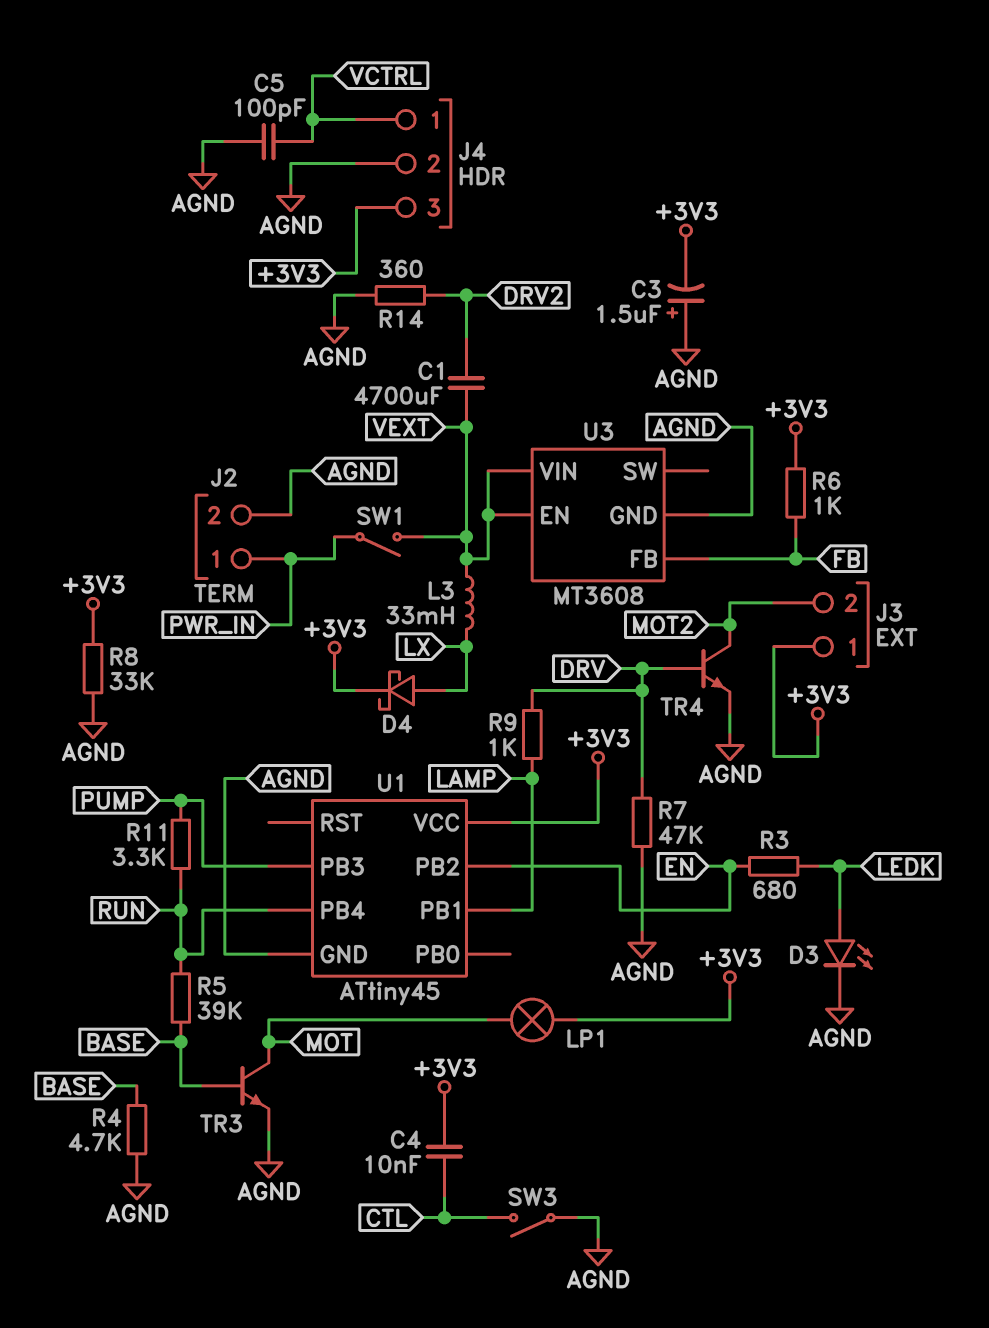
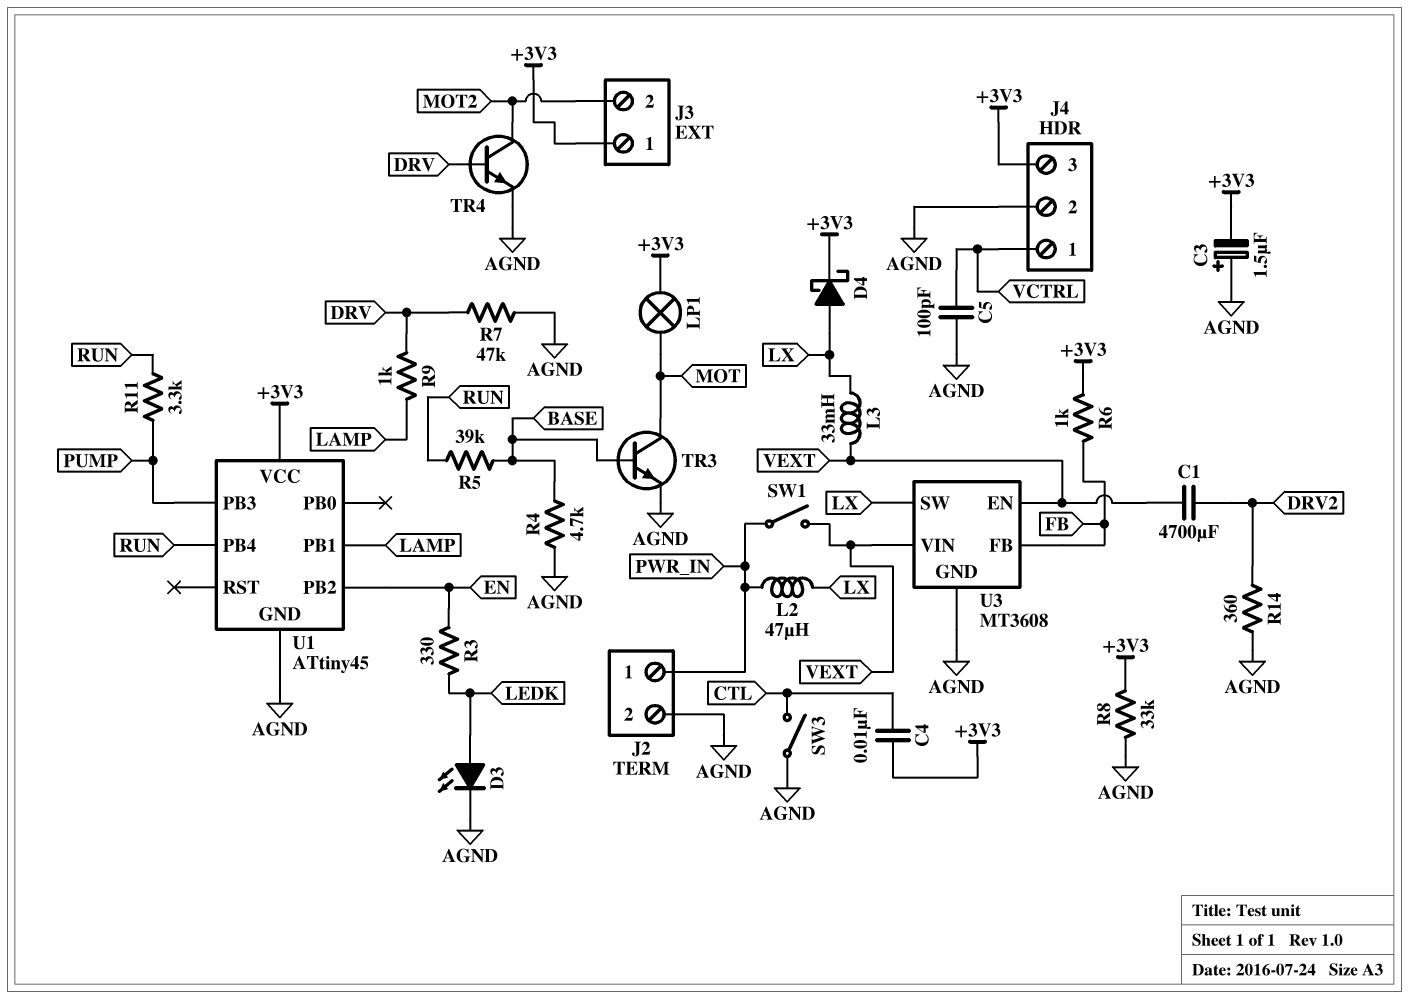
L2: none -> 47uH (LX, PWR_IN)
R3: 680 (EN, LEDK) -> 330 (EN, LEDK)
U3 pin SW: none -> LX

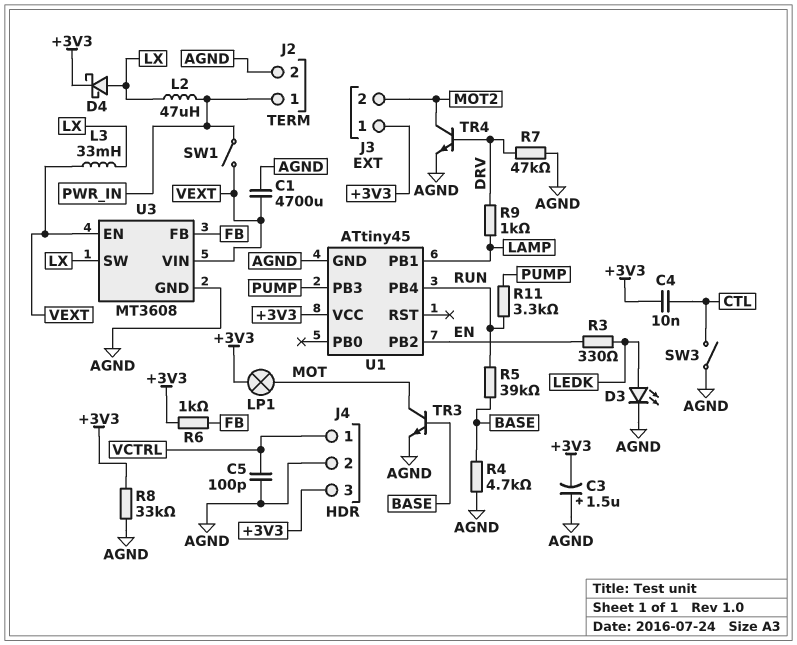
C1: 4700uF (DRV2, VEXT) -> 4700uF (AGND, VEXT)
R14: 360 (AGND, DRV2) -> none

